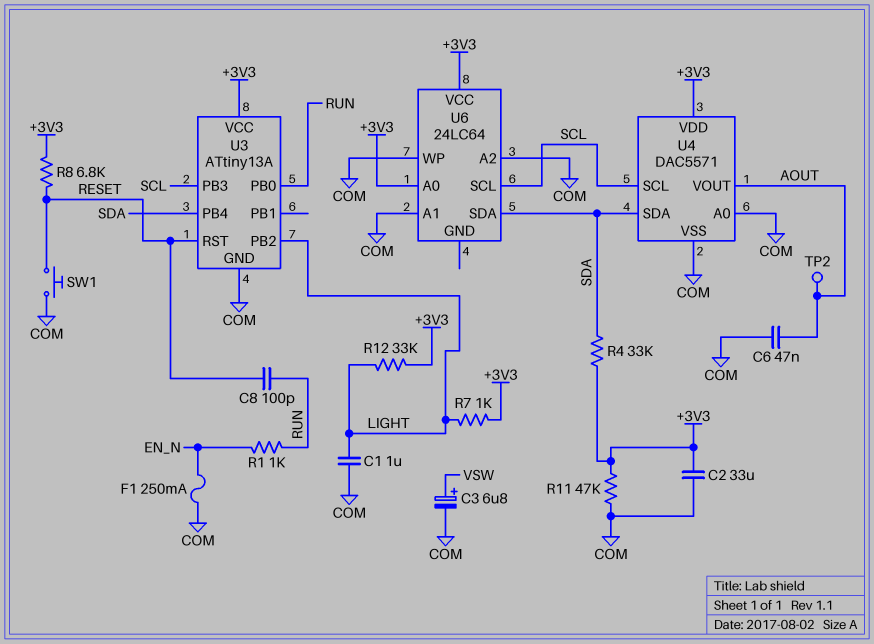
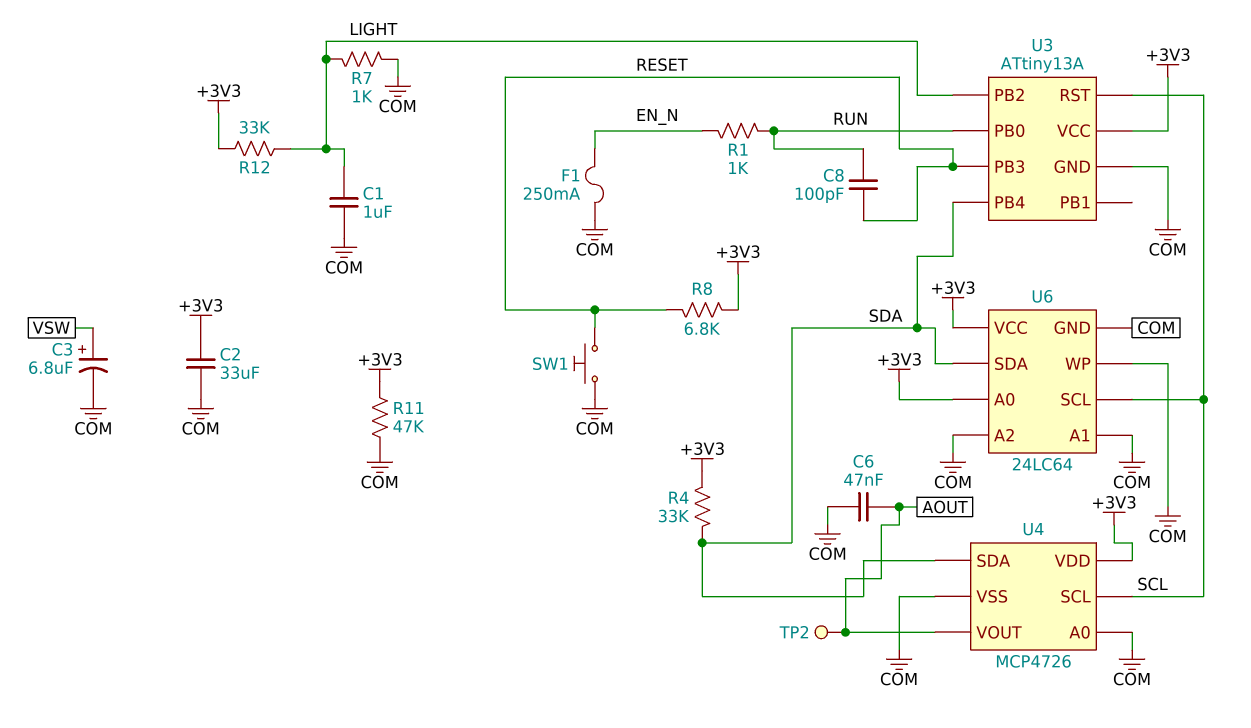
R7: 1k (+3V3, LIGHT) -> 1k (COM, LIGHT)
U3 pin PB3: SCL -> RESET
U3 pin RST: RESET -> SCL
U4: DAC5571 -> MCP4726
U6 pin GND: none -> COM

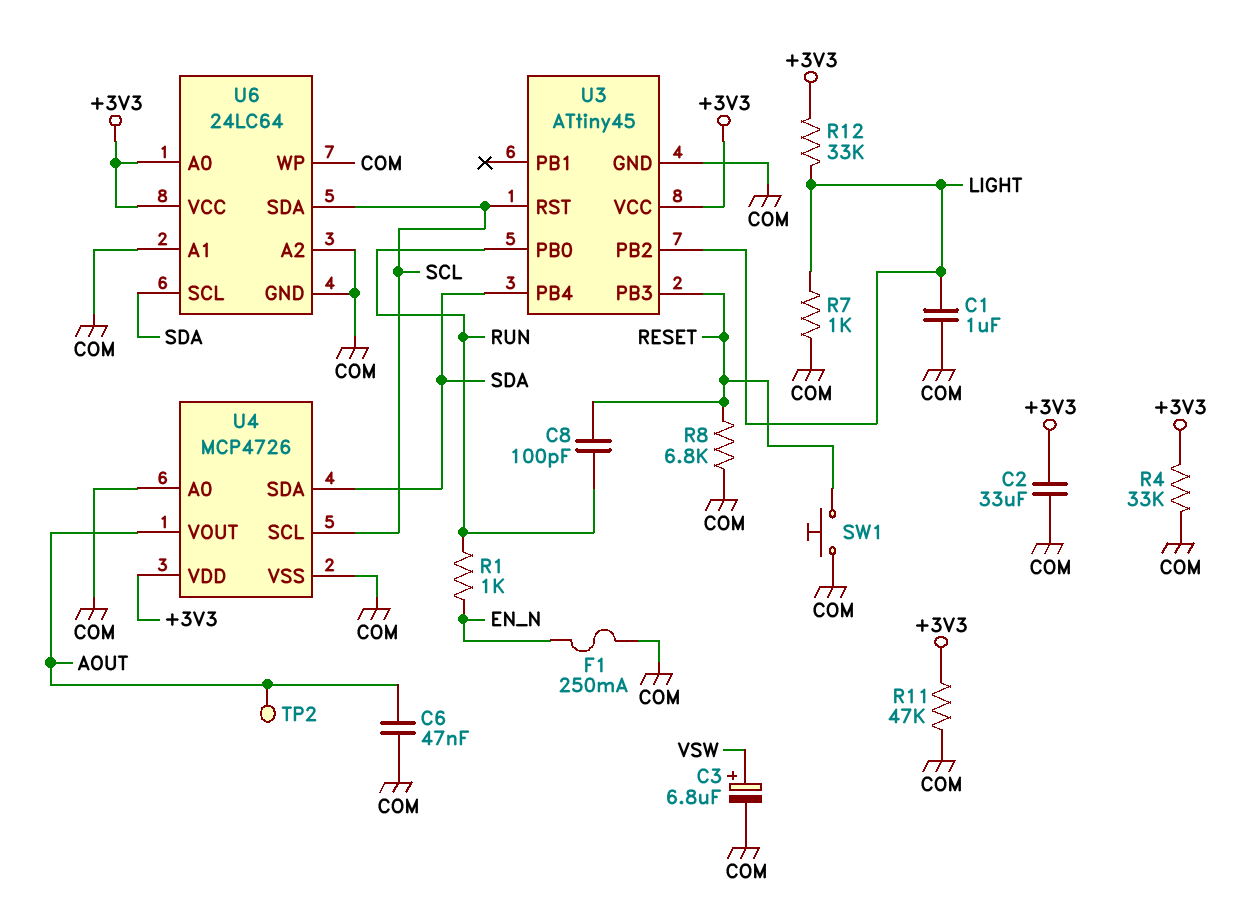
R4: 33k (+3V3, SDA) -> 33k (+3V3, COM)
R8: 6.8k (+3V3, RESET) -> 6.8k (COM, RESET)
U3: ATtiny13A -> ATtiny45
U6 pin SCL: SCL -> SDA
U6 pin SDA: SDA -> SCL

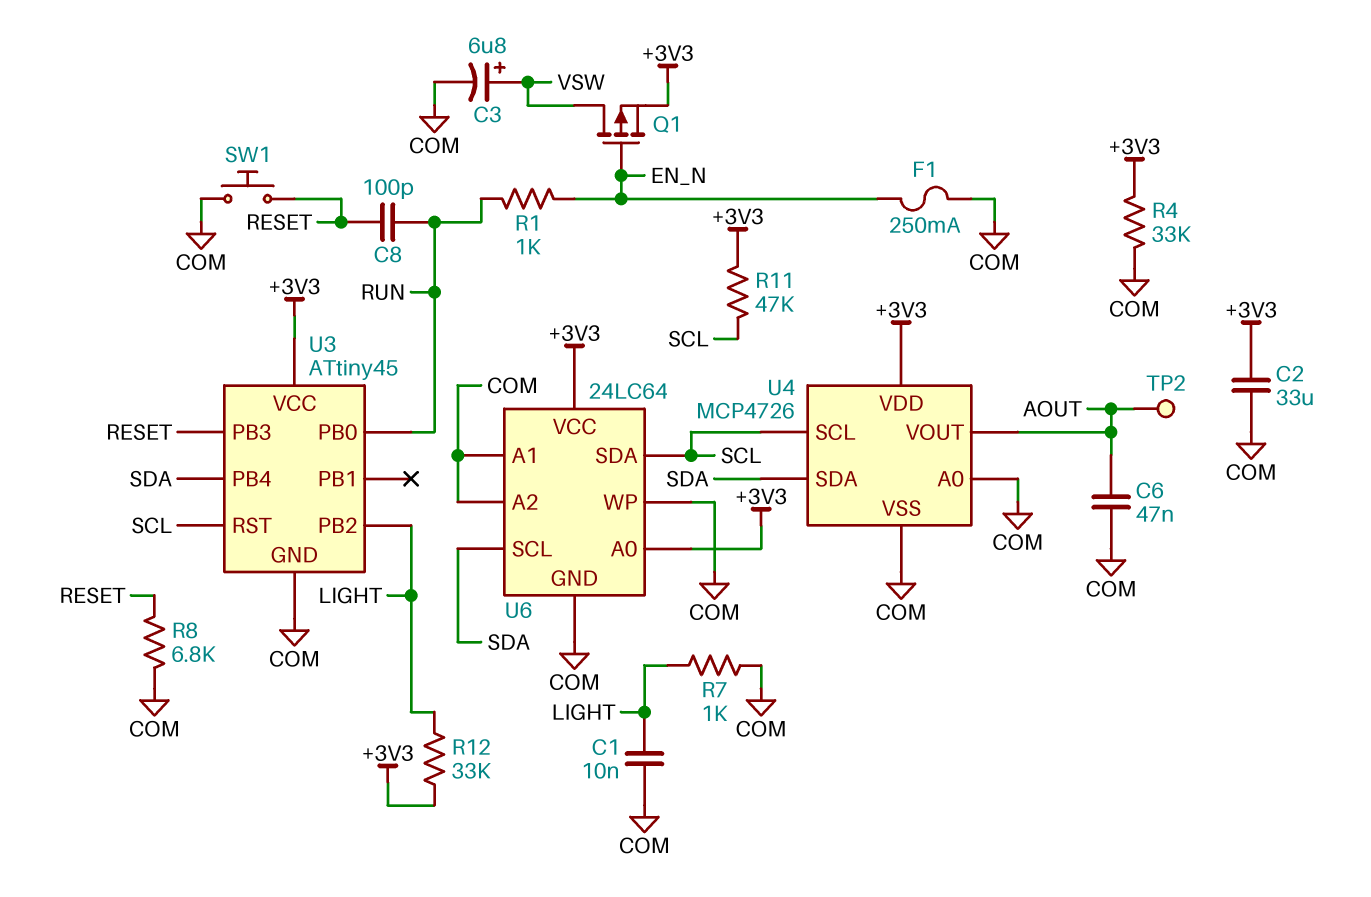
C1: 1uF (COM, LIGHT) -> 10nF (COM, LIGHT)
Q1: none -> PMOS (G EN_N, D VSW, S +3V3)
R11: 47k (+3V3, COM) -> 47k (+3V3, SCL)

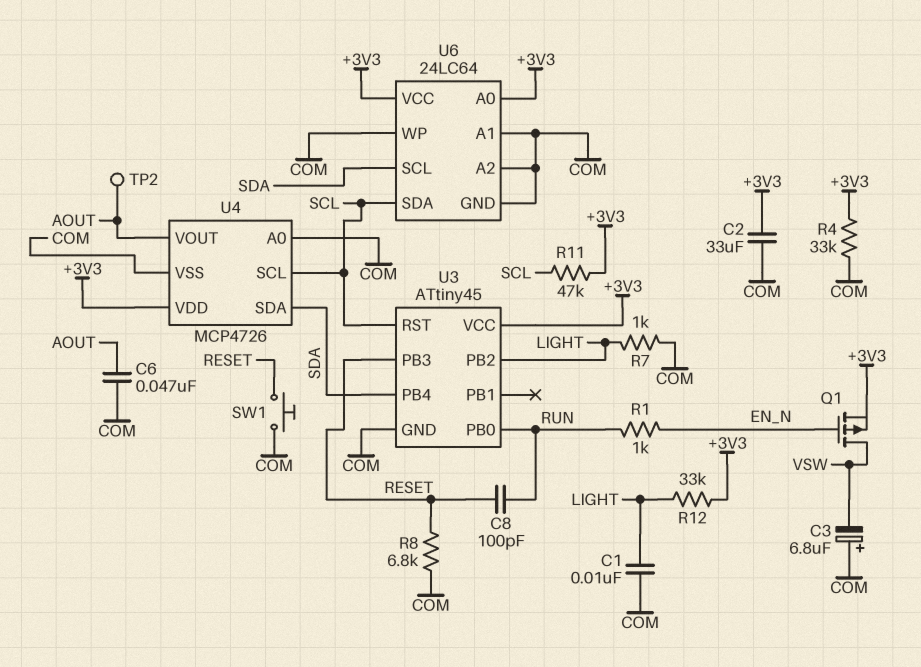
C3: 6.8uF (plus VSW, minus COM) -> 6.8uF (plus COM, minus VSW)
F1: 250mA (COM, EN_N) -> none

